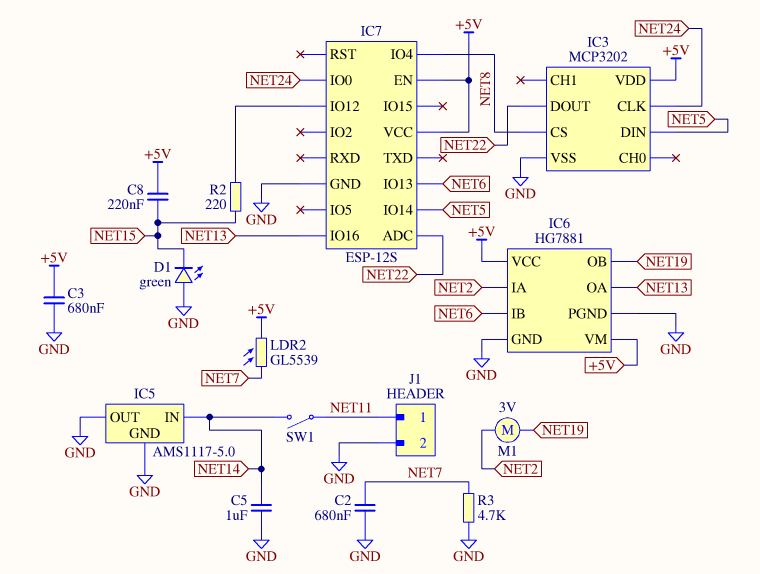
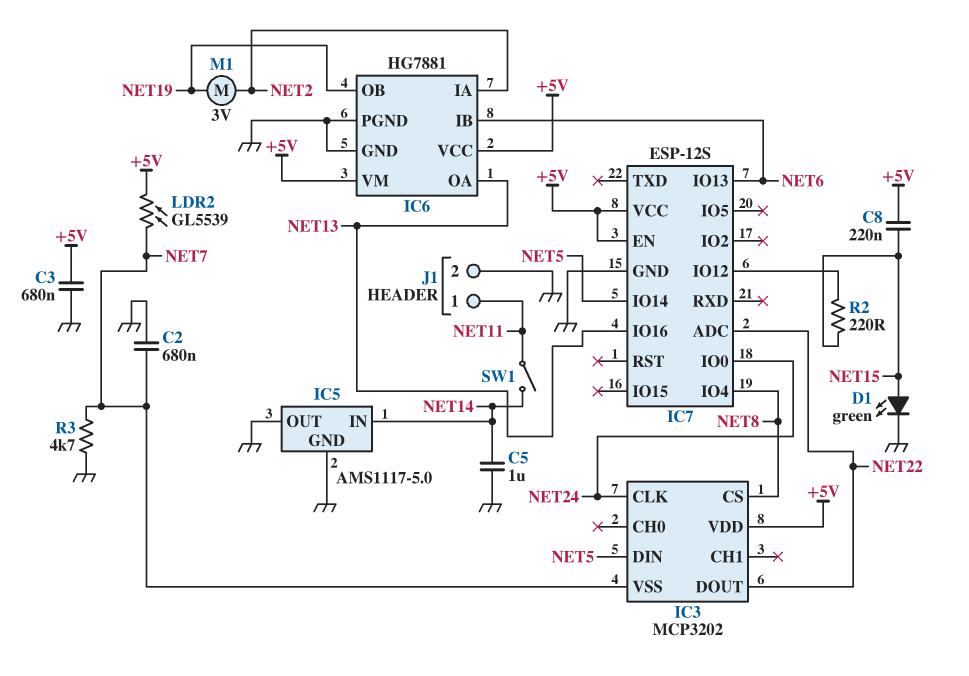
D1: LED green (A GND, K NET15) -> LED green (A NET15, K GND)
IC3 pin VSS: GND -> NET7

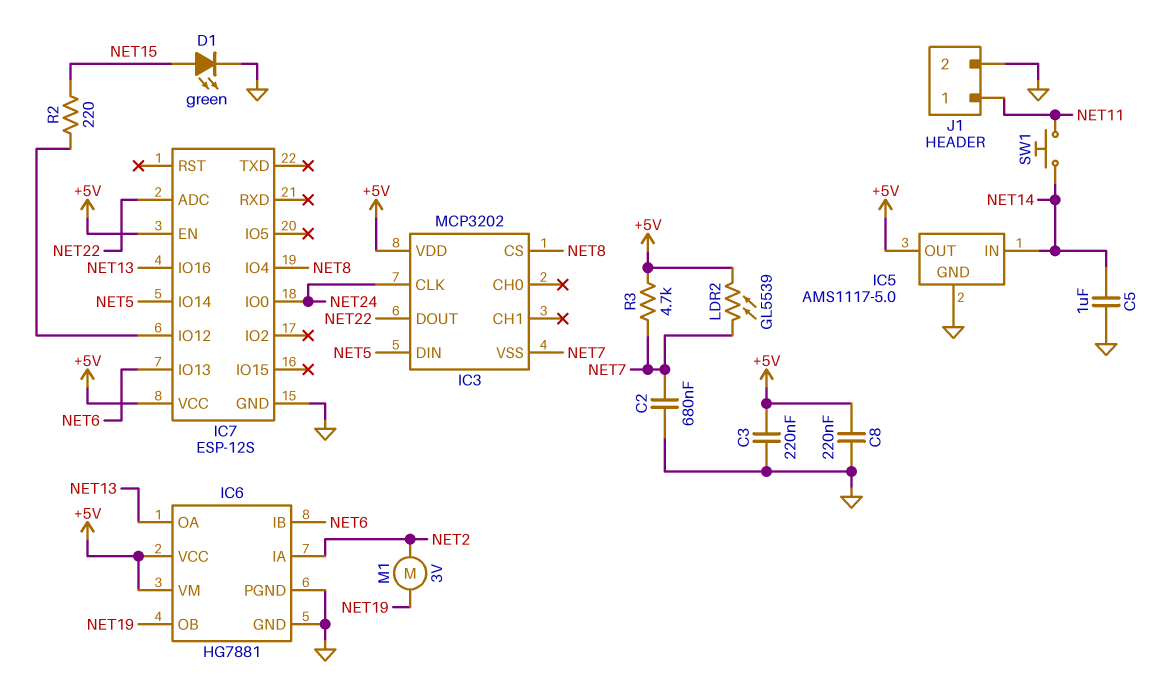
C3: 680nF (+5V, GND) -> 220nF (+5V, GND)
C8: 220nF (+5V, NET15) -> 220nF (+5V, GND)
IC5 pin OUT: GND -> +5V
R3: 4.7k (GND, NET7) -> 4.7k (+5V, NET7)
SW1: switch (NET11, NET14) -> button (NET11, NET14)

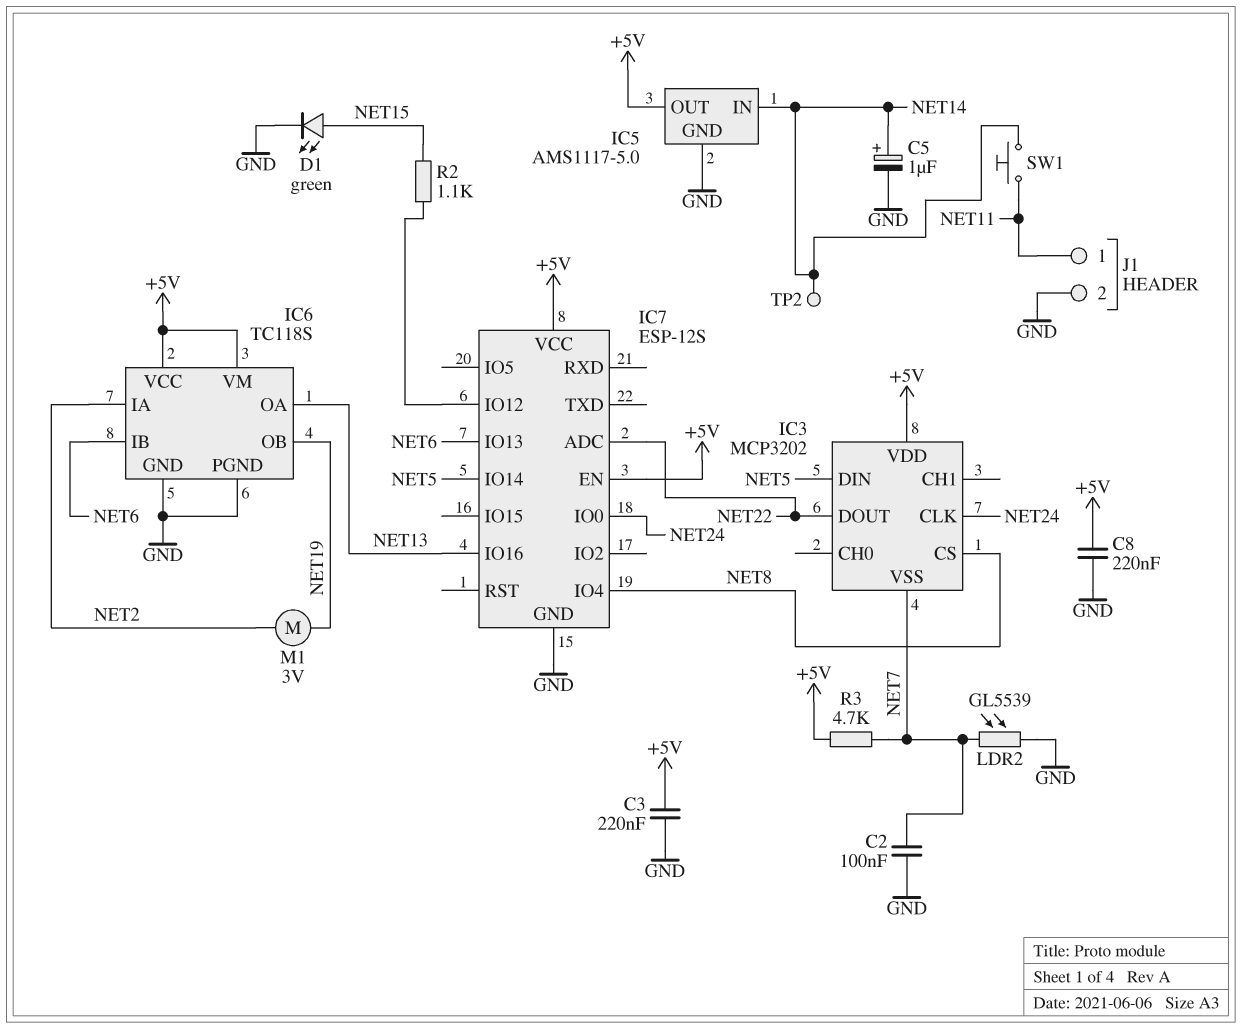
C2: 680nF (GND, NET7) -> 100nF (GND, NET7)
C5: 1uF (GND, NET14) -> 1uF (plus NET14, minus GND)
IC6: HG7881 -> TC118S
LDR2: GL5539 (+5V, NET7) -> GL5539 (GND, NET7)
R2: 220 (IC7/IO12, NET15) -> 1.1k (IC7/IO12, NET15)
TP2: none -> test point (NET14)

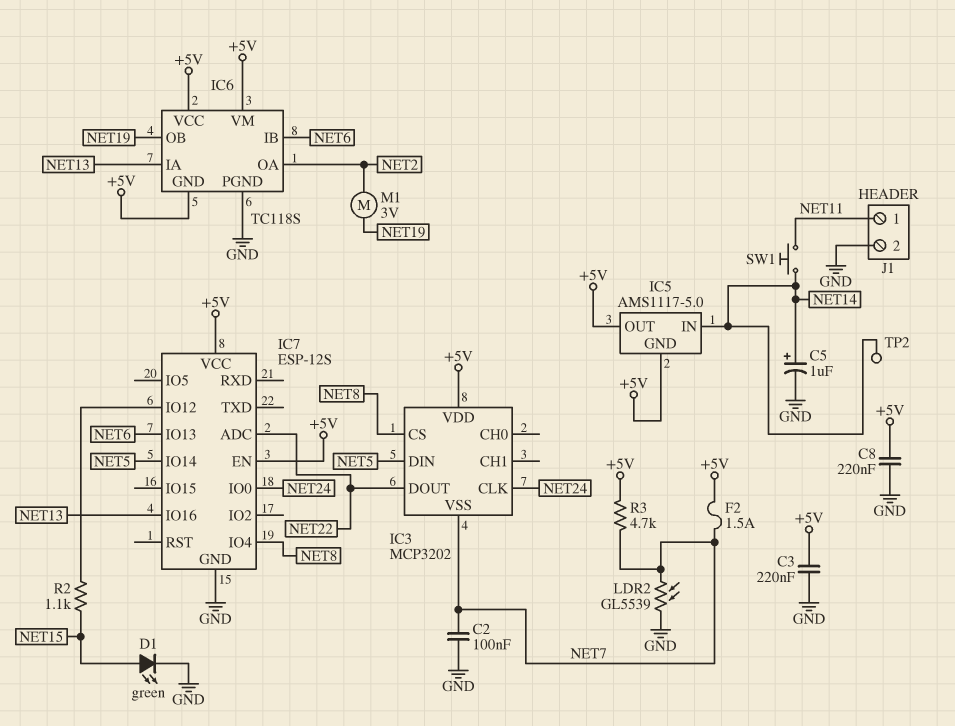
F2: none -> 1.5A (+5V, NET7)
IC5 pin GND: GND -> +5V
IC6 pin GND: GND -> +5V
IC6 pin IA: NET2 -> NET13
IC6 pin OA: NET13 -> NET2

